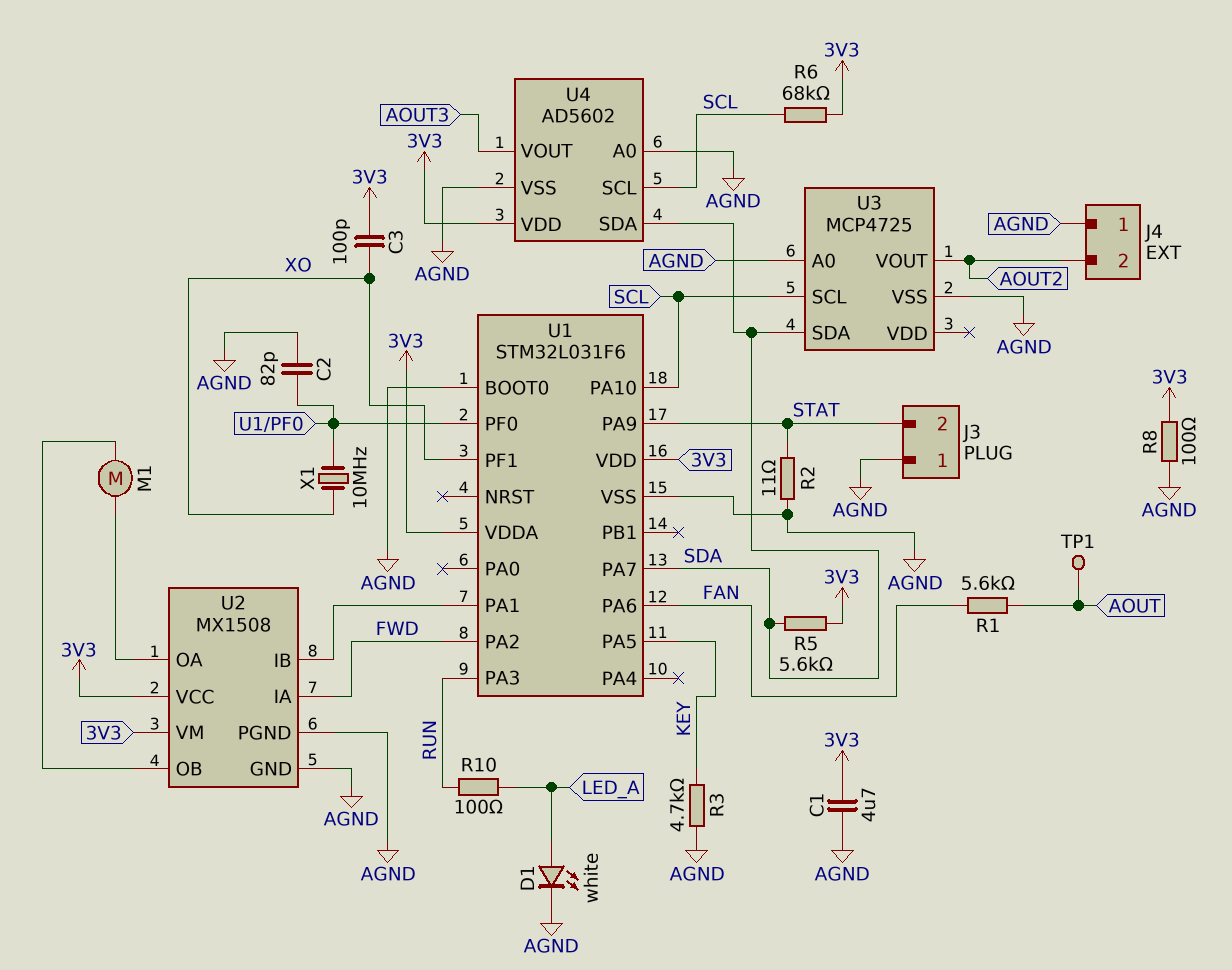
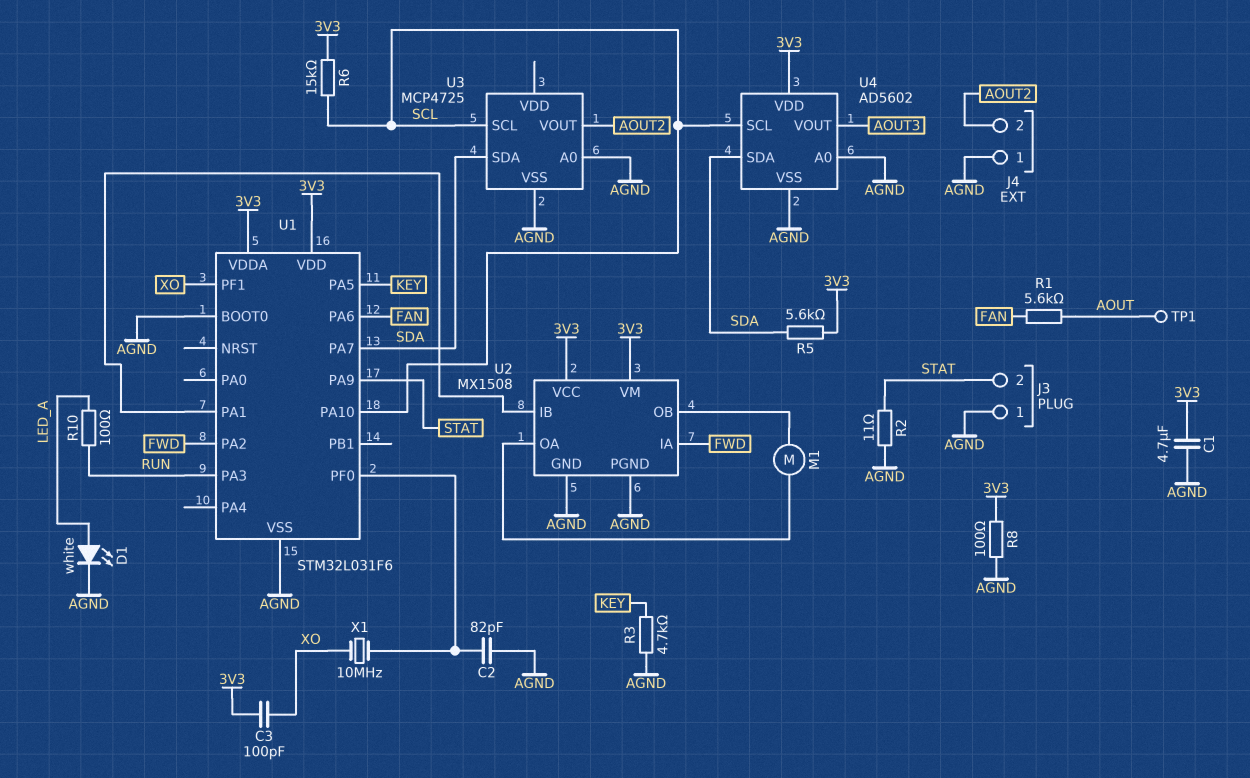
R6: 68k (3V3, SCL) -> 15k (3V3, SCL)

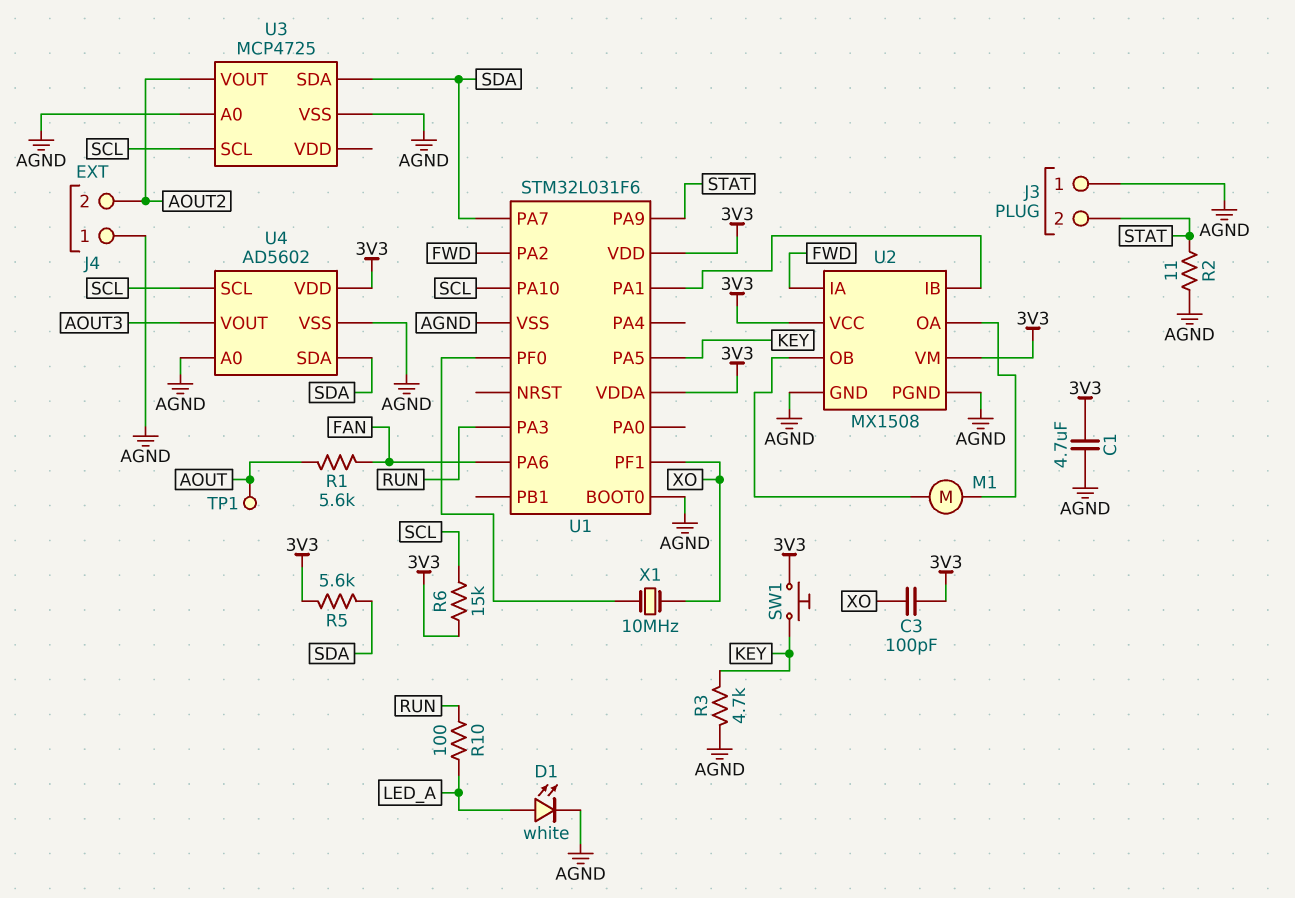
C2: 82pF (AGND, U1/PF0) -> none
R8: 100 (3V3, AGND) -> none
SW1: none -> button (3V3, KEY)

